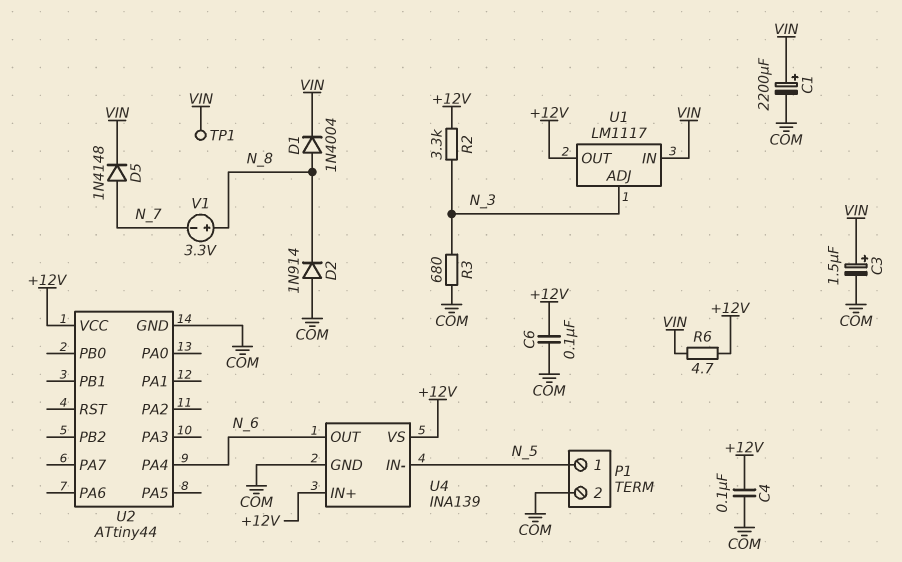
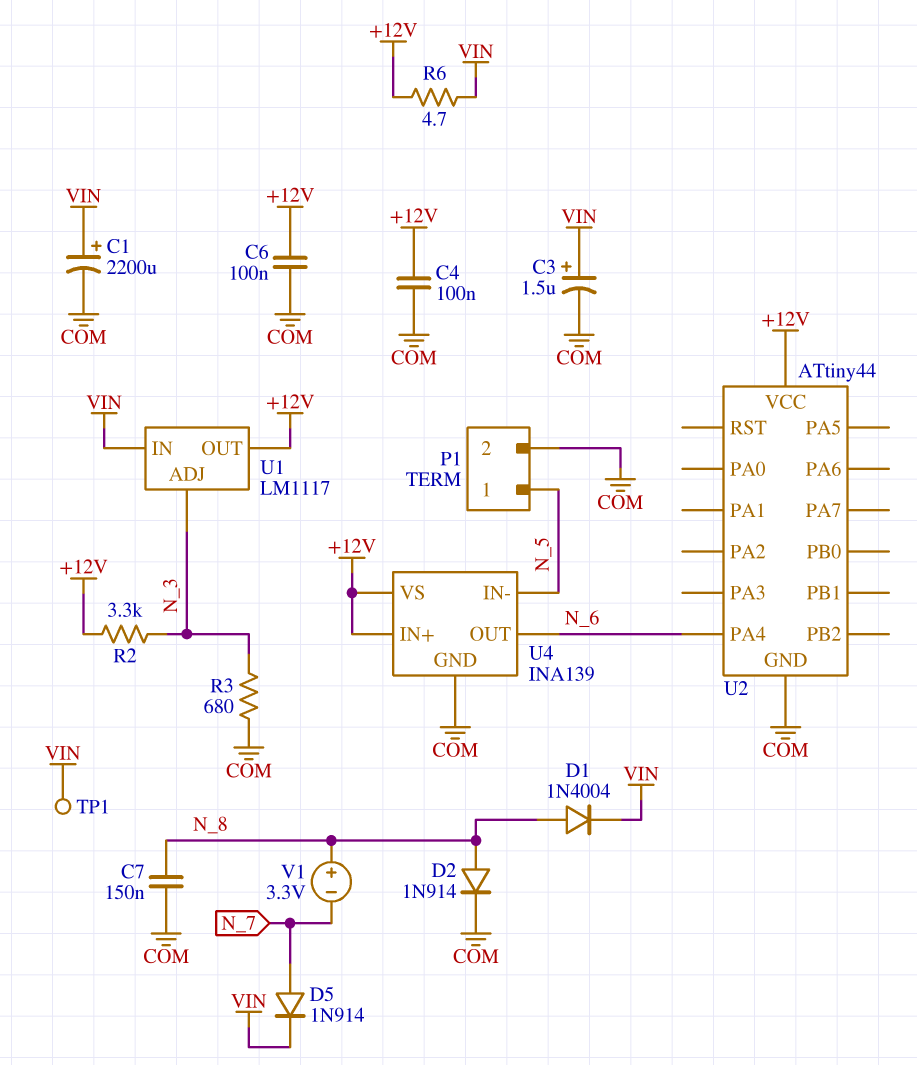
C7: none -> 150nF (COM, N_8)
D2: diode 1N914 (A COM, K N_8) -> diode 1N914 (A N_8, K COM)
D5: diode 1N4148 (A N_7, K VIN) -> diode 1N914 (A N_7, K VIN)

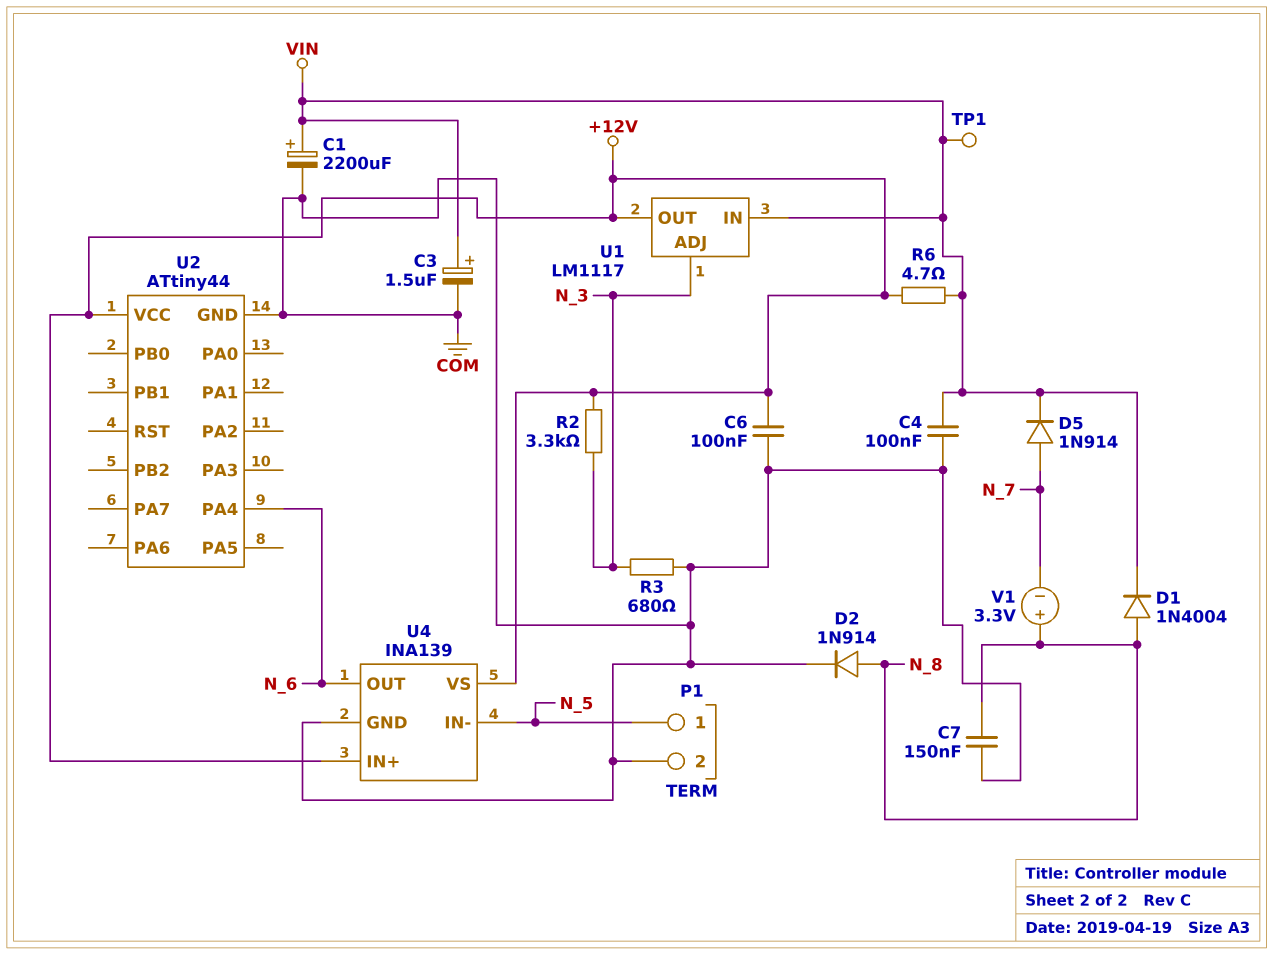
C4: 100nF (+12V, COM) -> 100nF (COM, VIN)

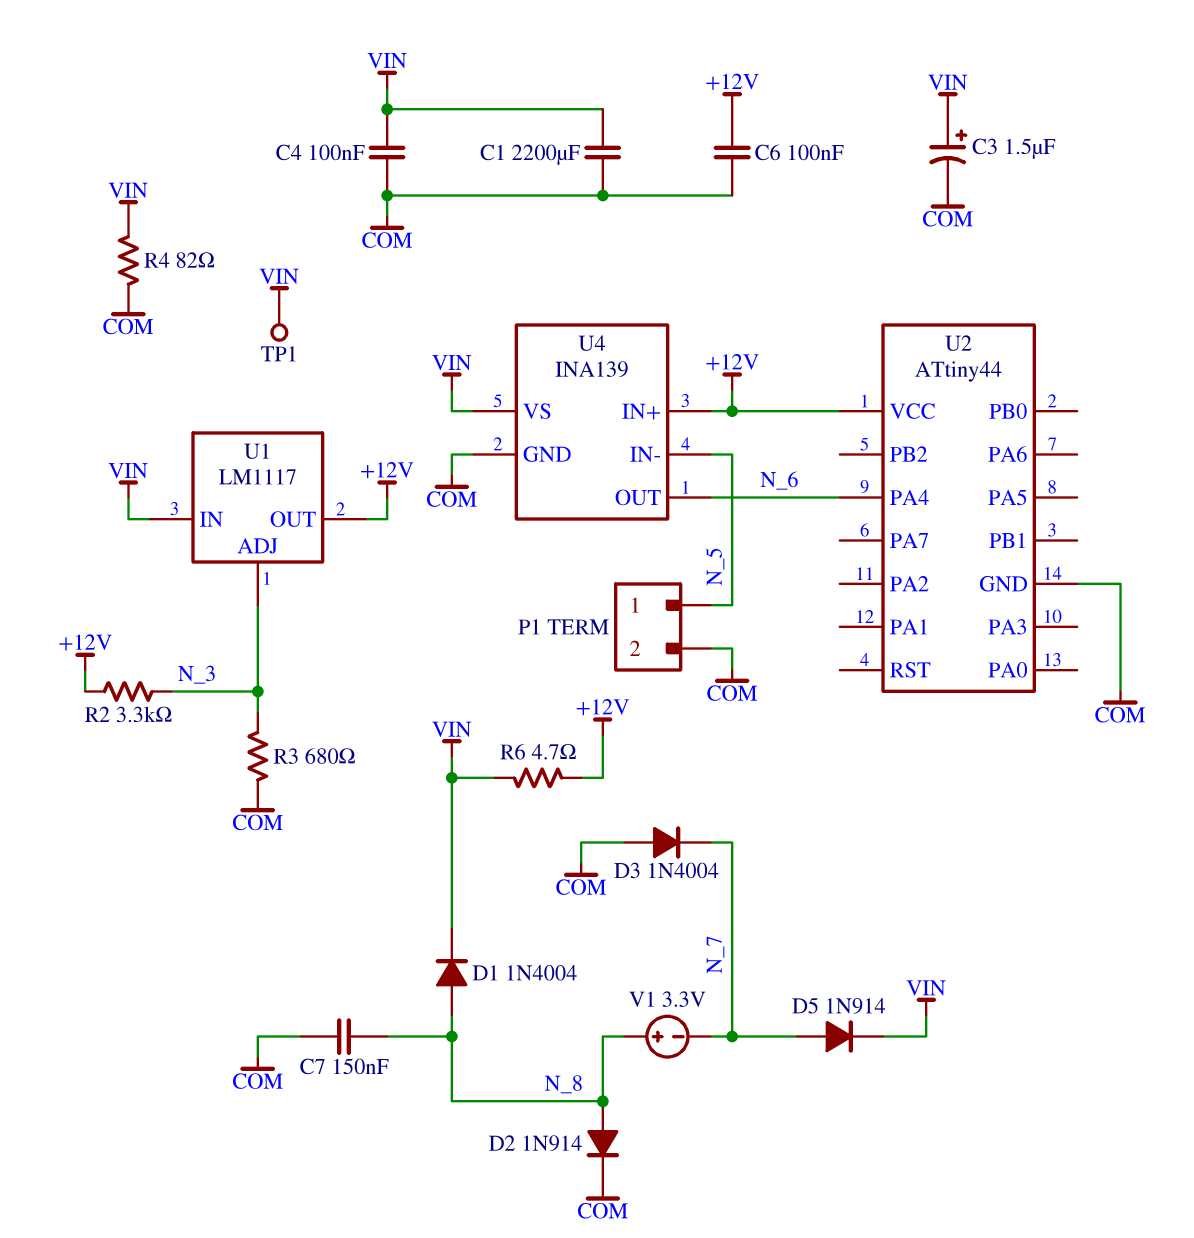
C1: 2200uF (plus VIN, minus COM) -> 2200uF (COM, VIN)
D3: none -> diode 1N4004 (A COM, K N_7)
R4: none -> 82 (COM, VIN)
U4 pin VS: +12V -> VIN

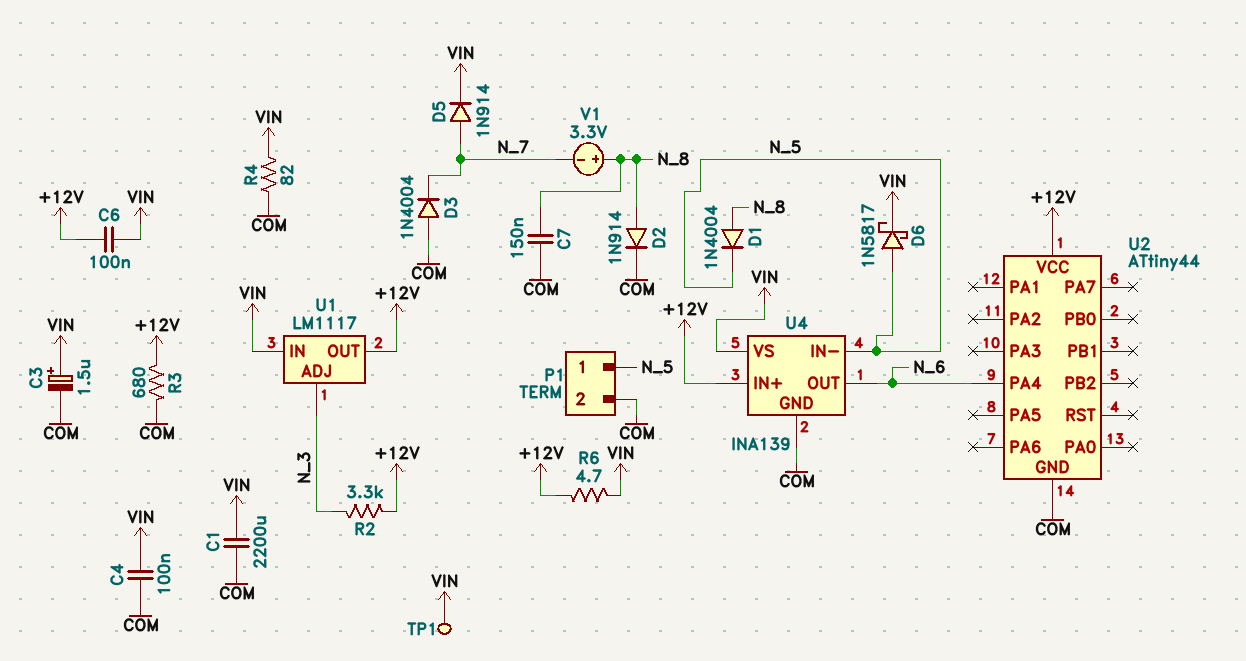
C6: 100nF (+12V, COM) -> 100nF (+12V, VIN)
D1: diode 1N4004 (A N_8, K VIN) -> diode 1N4004 (A N_8, K N_5)
D6: none -> schottky 1N5817 (A N_5, K VIN)
R3: 680 (COM, N_3) -> 680 (+12V, COM)

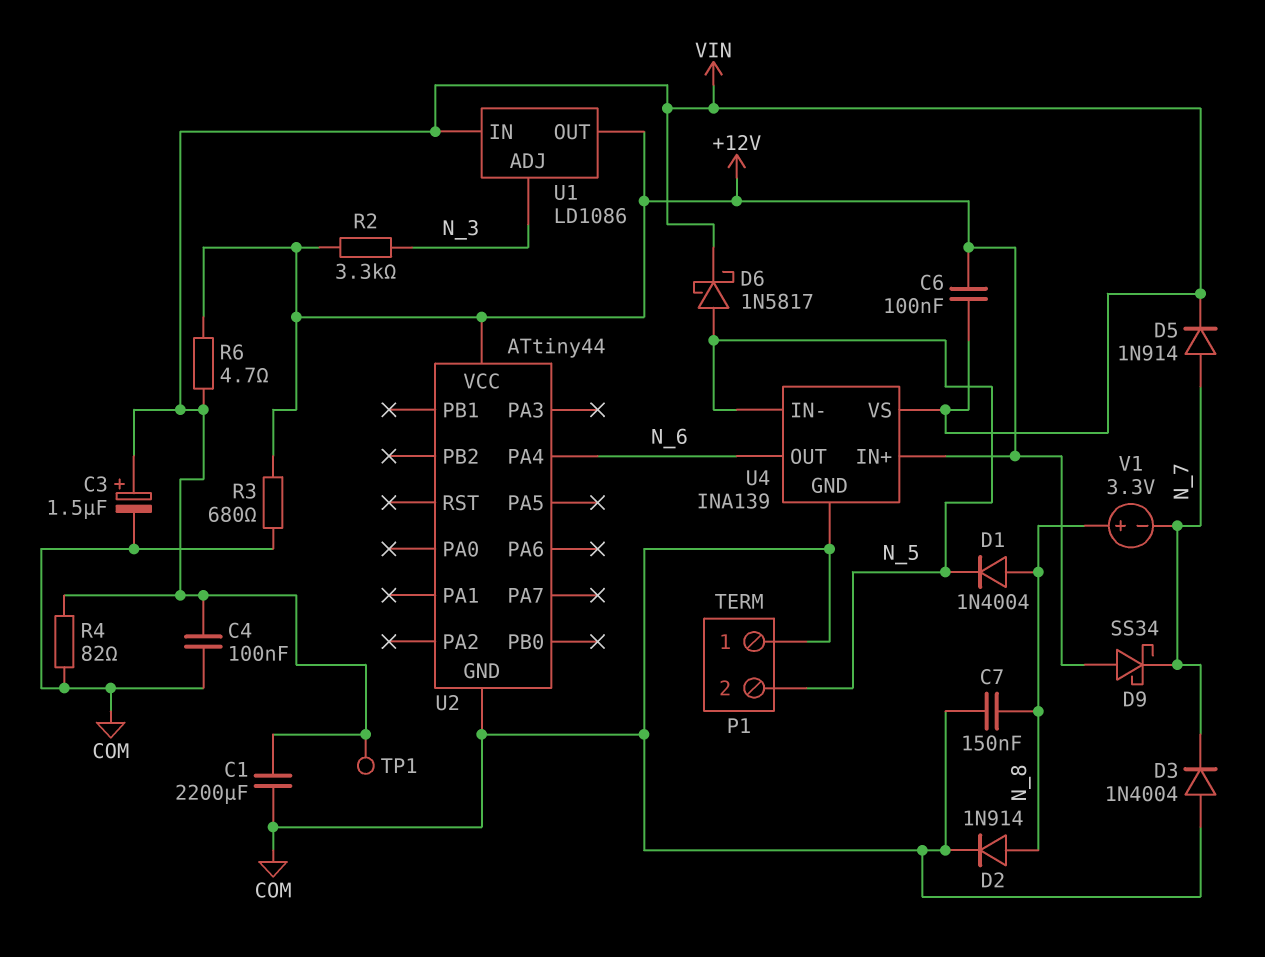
D9: none -> schottky SS34 (A +12V, K N_7)
P1 pin 1: N_5 -> COM
P1 pin 2: COM -> N_5
U1: LM1117 -> LD1086

